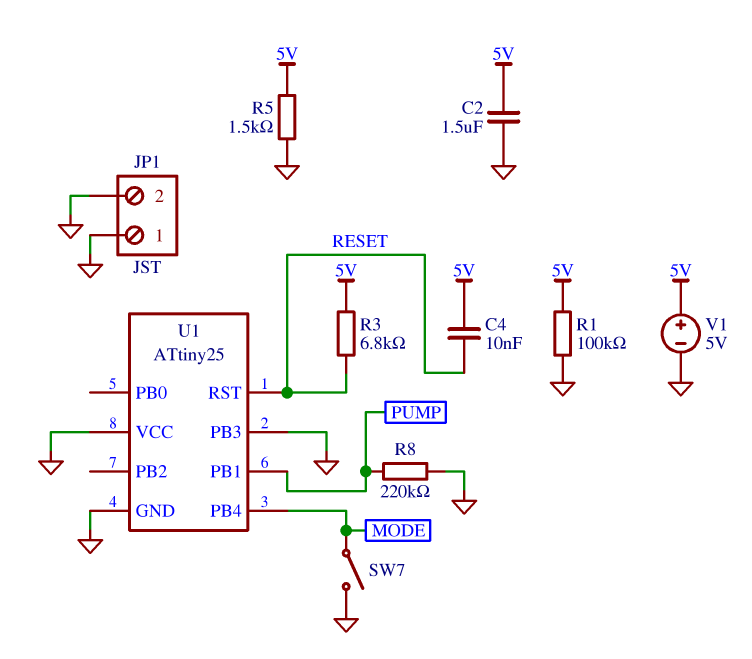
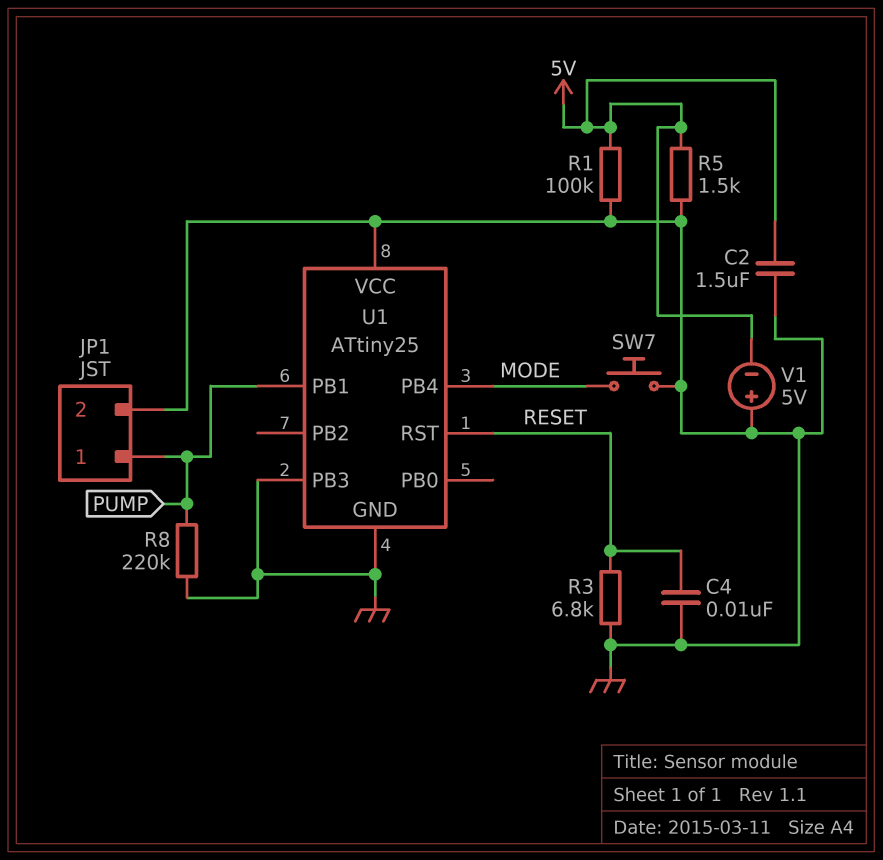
C4: 10nF (5V, RESET) -> 10nF (GND, RESET)
JP1 pin 1: GND -> PUMP
R3: 6.8k (5V, RESET) -> 6.8k (GND, RESET)
SW7: switch (GND, MODE) -> button (GND, MODE)
V1: 5V (plus 5V, minus GND) -> 5V (plus GND, minus 5V)

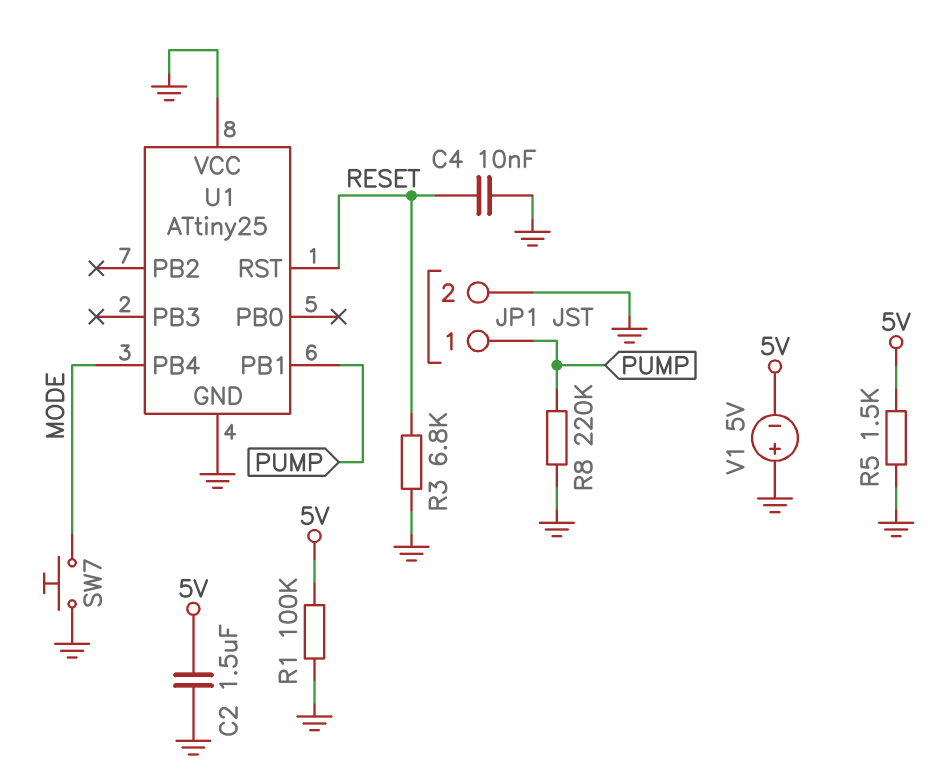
U1 pin PB3: GND -> none

